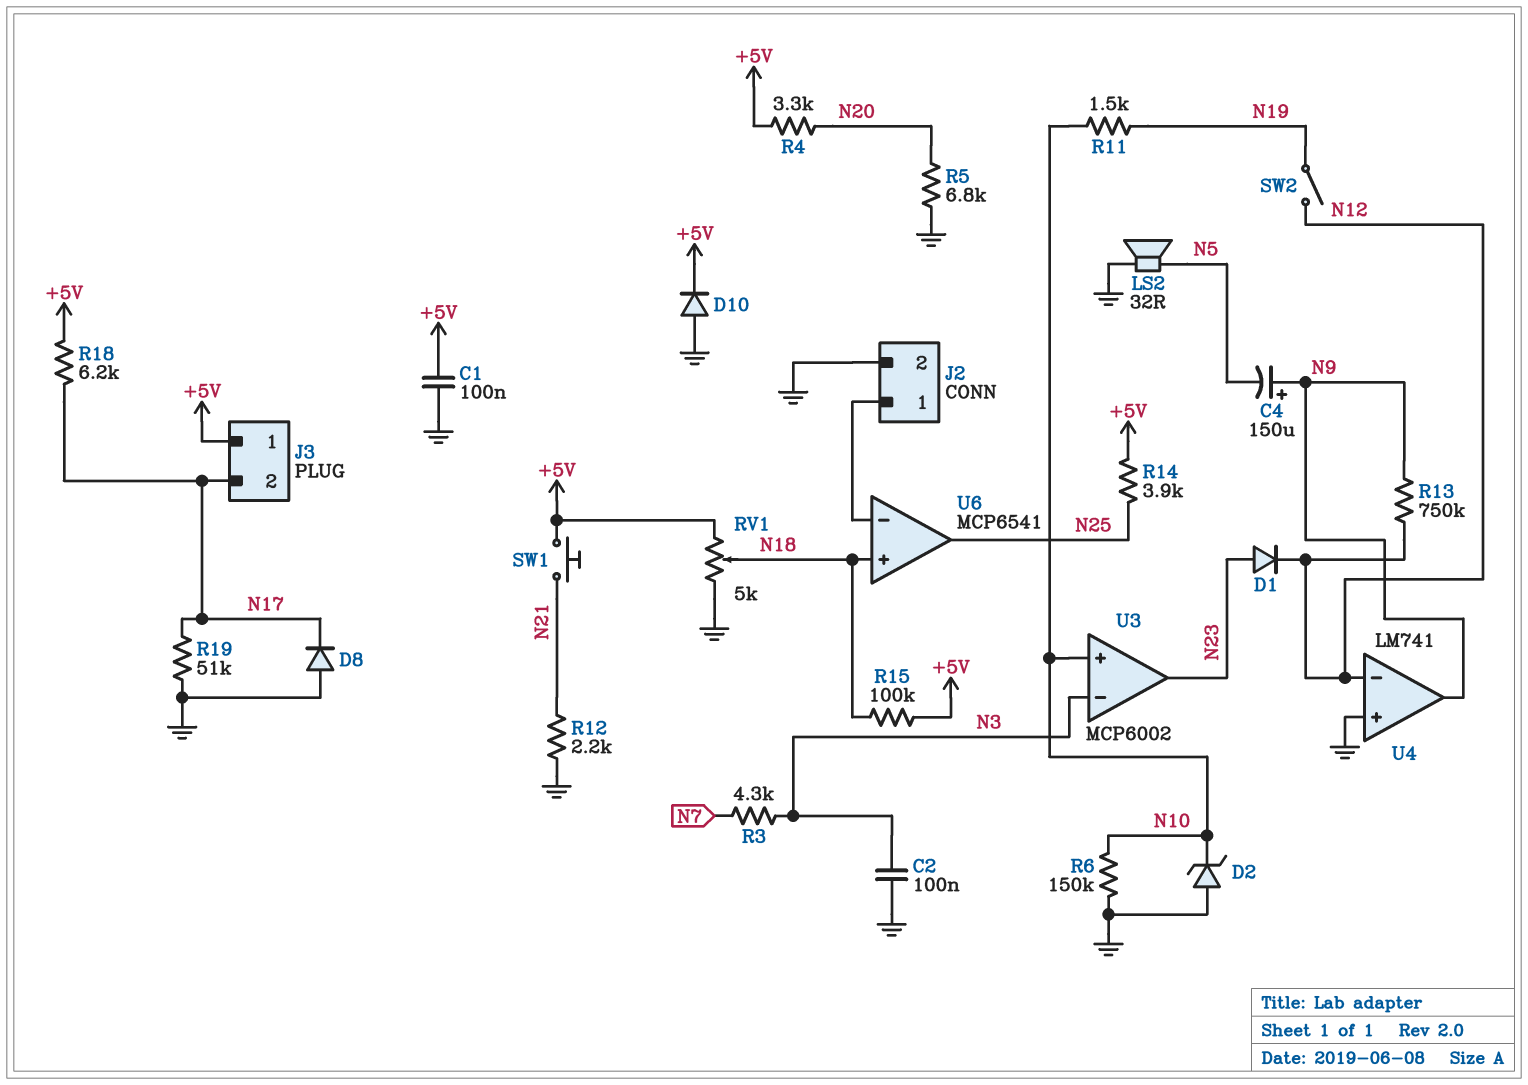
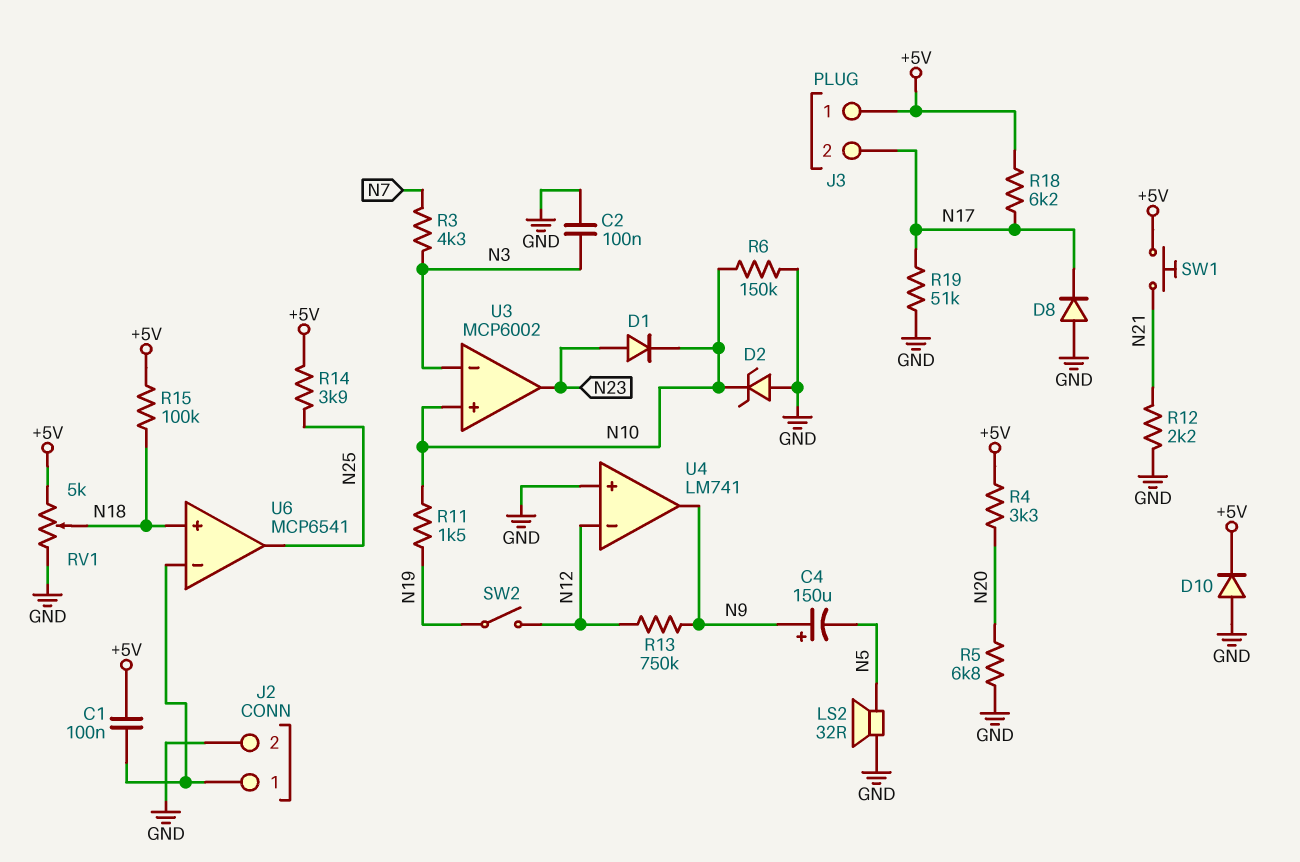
C1: 100nF (+5V, GND) -> 100nF (+5V, J2/1)
D1: diode (A N23, K N12) -> diode (A N23, K N10)

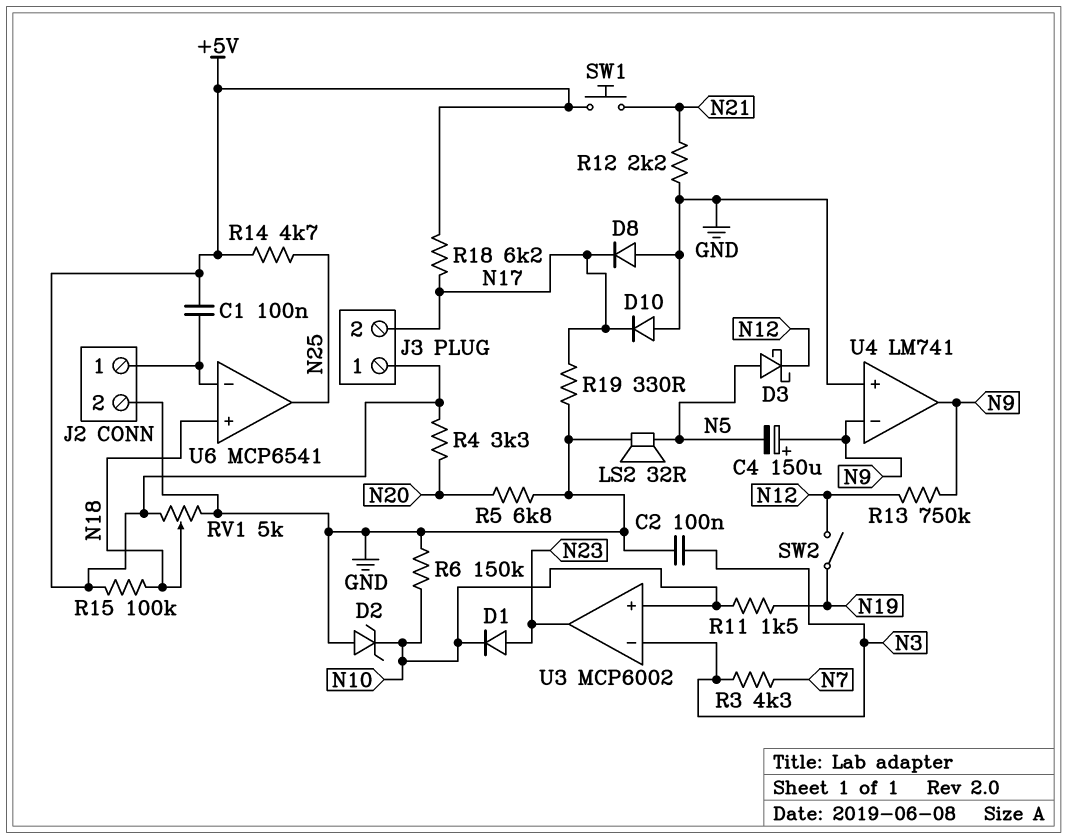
D3: none -> schottky (A N5, K N12)
D10: diode (A GND, K +5V) -> diode (A GND, K N17)
R14: 3.9k (+5V, N25) -> 4.7k (+5V, N25)
R19: 51k (GND, N17) -> 330 (GND, N17)
U4 pin in-: N12 -> N9

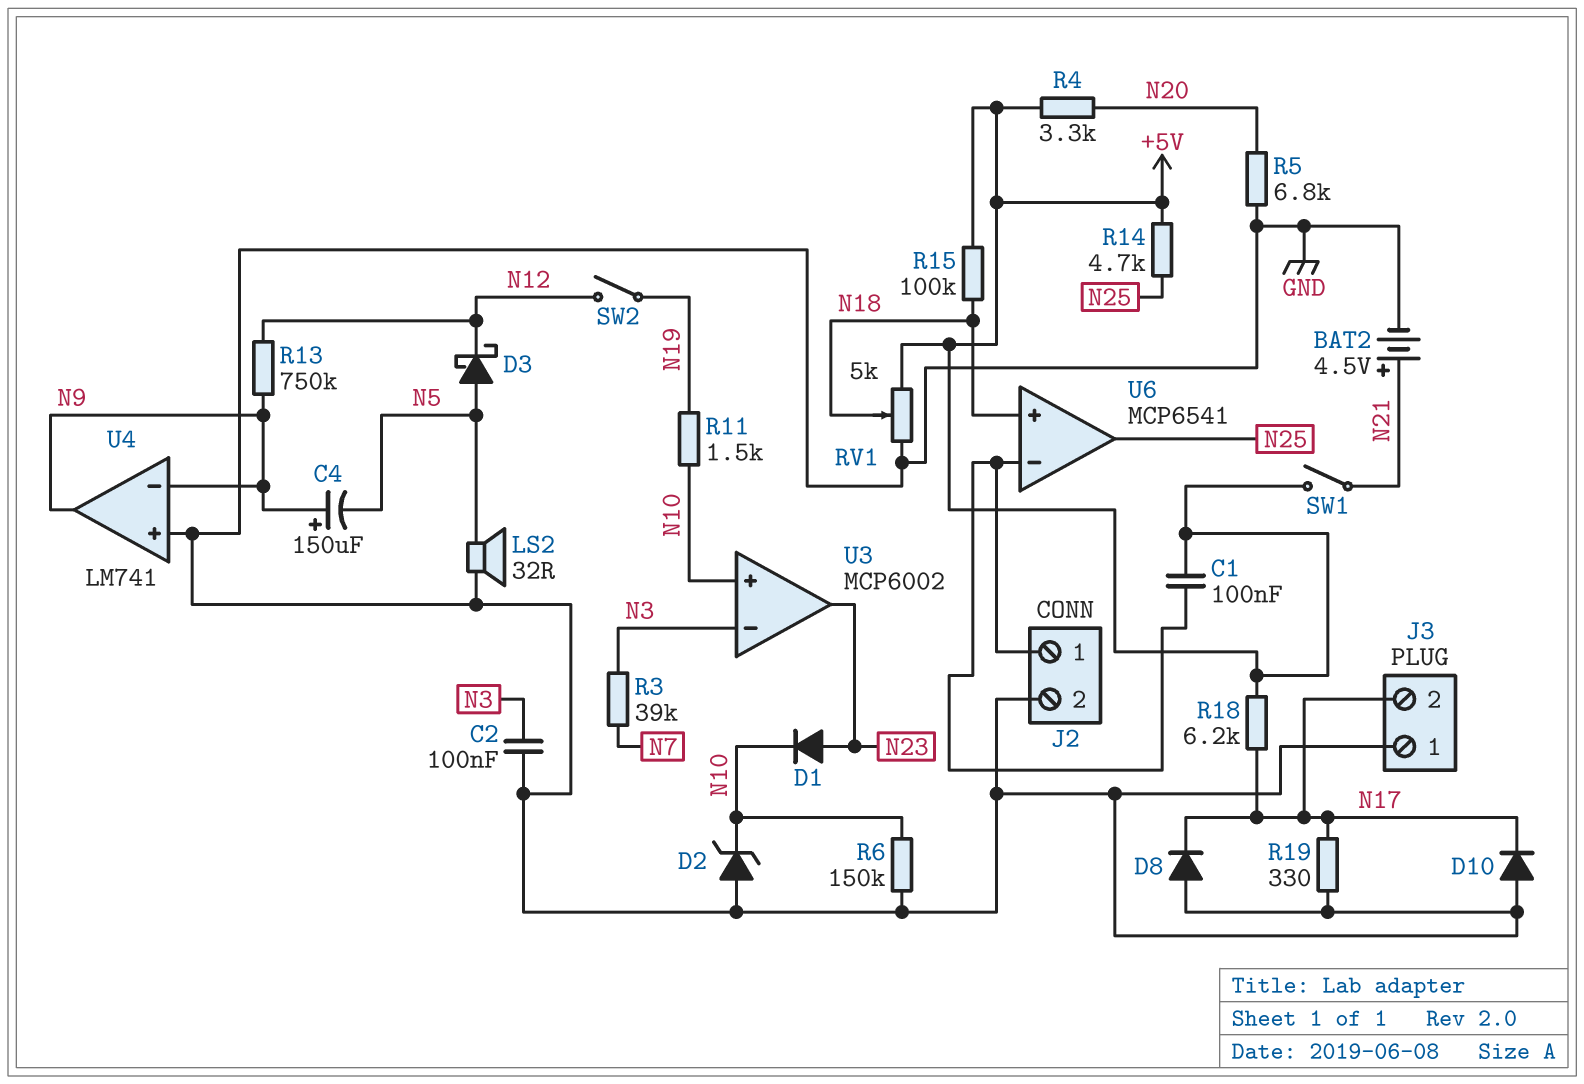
BAT2: none -> 4.5V (plus N21, minus GND)
J3 pin 1: +5V -> GND
R3: 4.3k (N3, N7) -> 39k (N3, N7)
R12: 2.2k (GND, N21) -> none
SW1: button (+5V, N21) -> switch (+5V, N21)

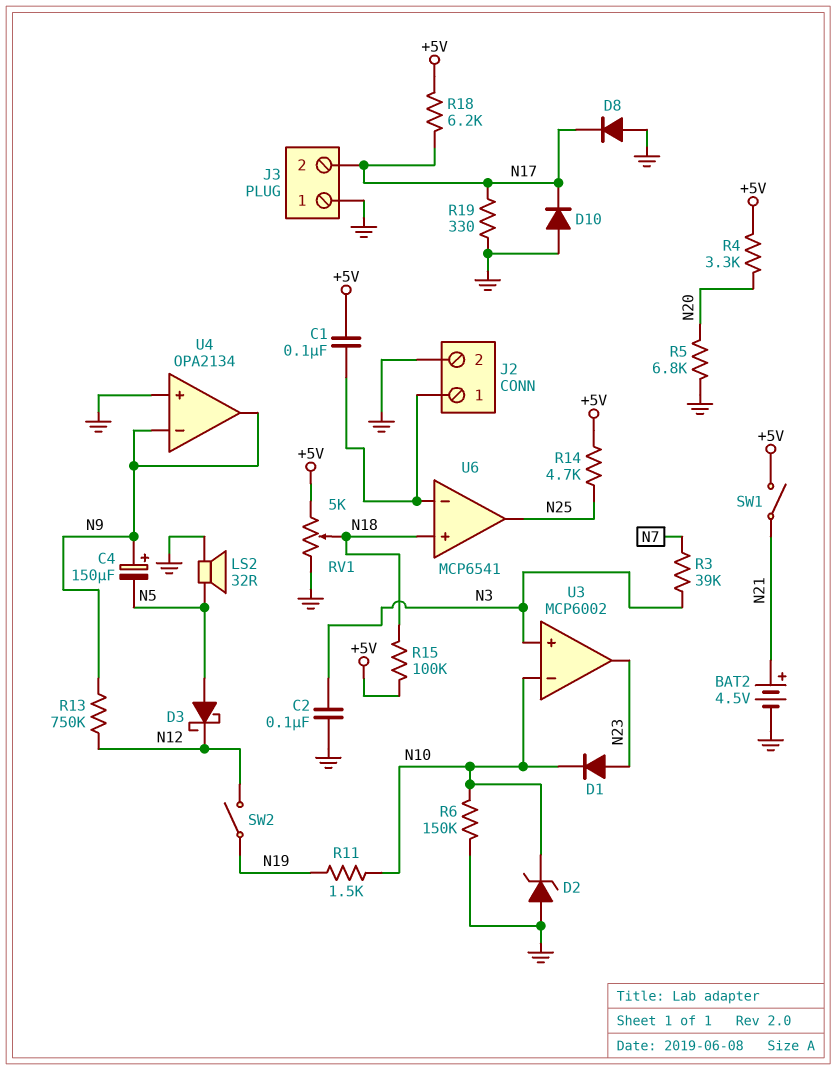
U3 pin in+: N10 -> N3
U3 pin in-: N3 -> N10
U4: LM741 -> OPA2134

